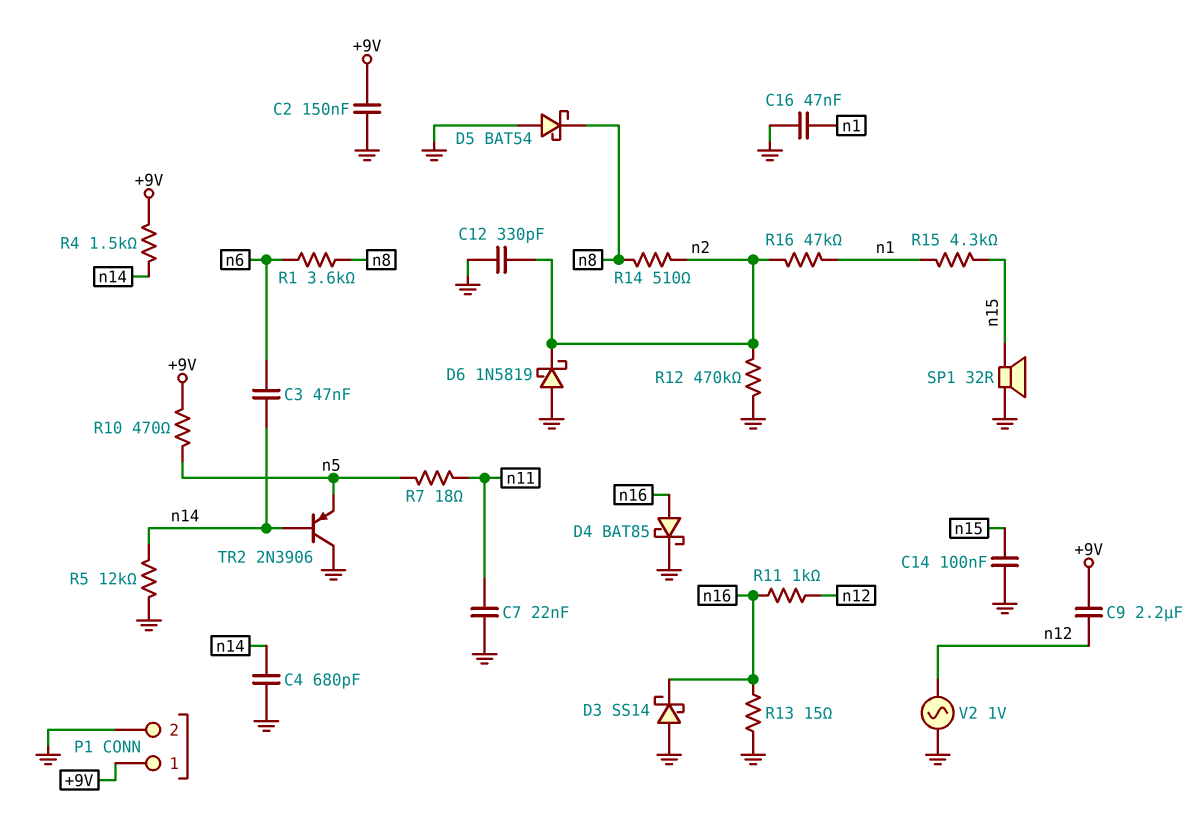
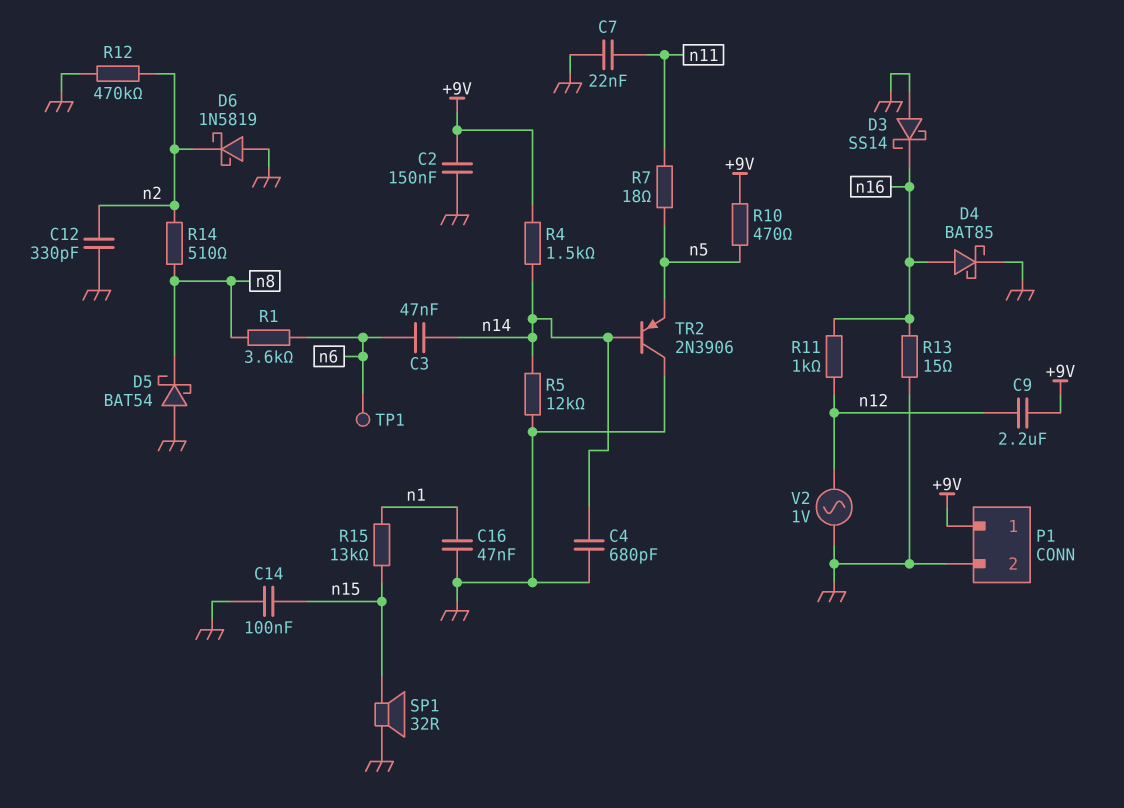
R15: 4.3k (n1, n15) -> 13k (n1, n15)
R16: 47k (n1, n2) -> none
TP1: none -> test point (n6)

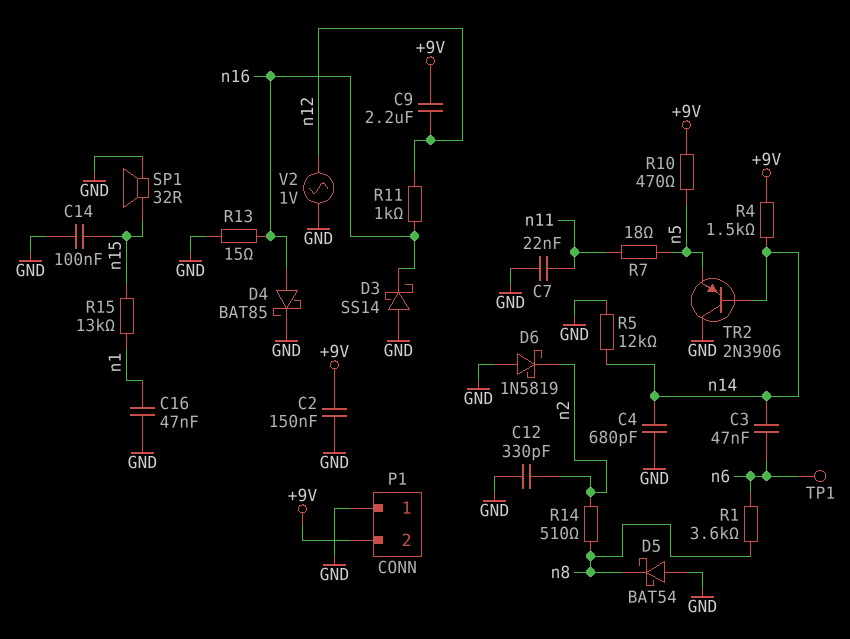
P1 pin 1: +9V -> GND
P1 pin 2: GND -> +9V
R12: 470k (GND, n2) -> none

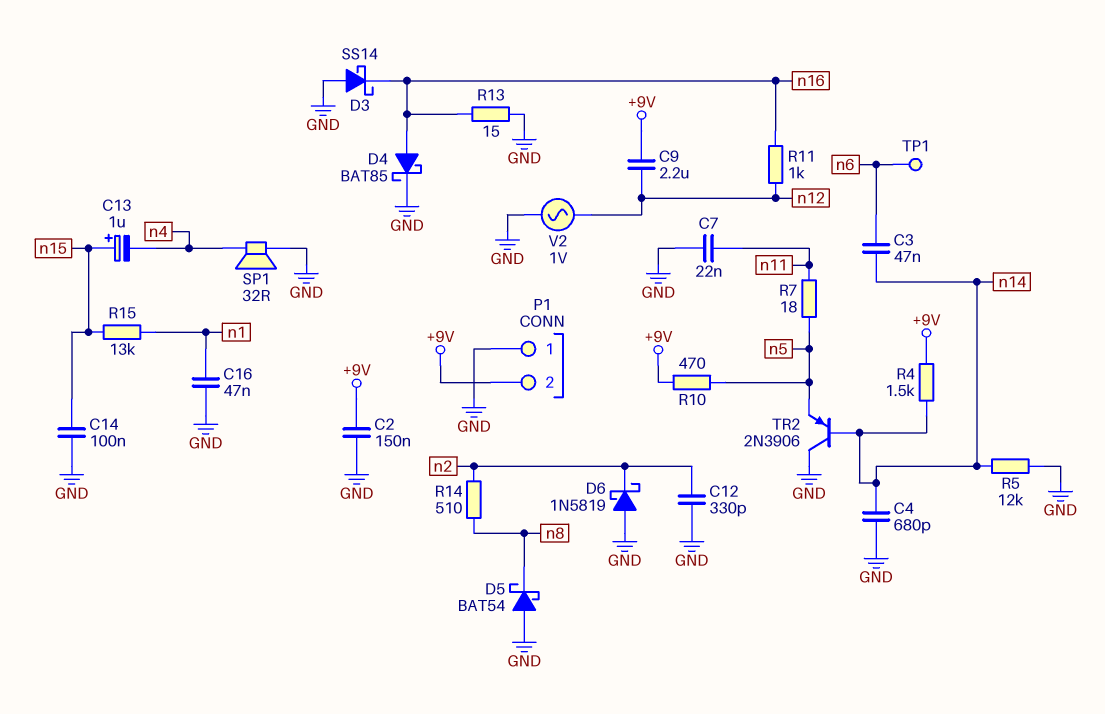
C13: none -> 1uF (plus n15, minus n4)
R1: 3.6k (n6, n8) -> none
SP1: speaker 32R (GND, n15) -> speaker 32R (GND, n4)

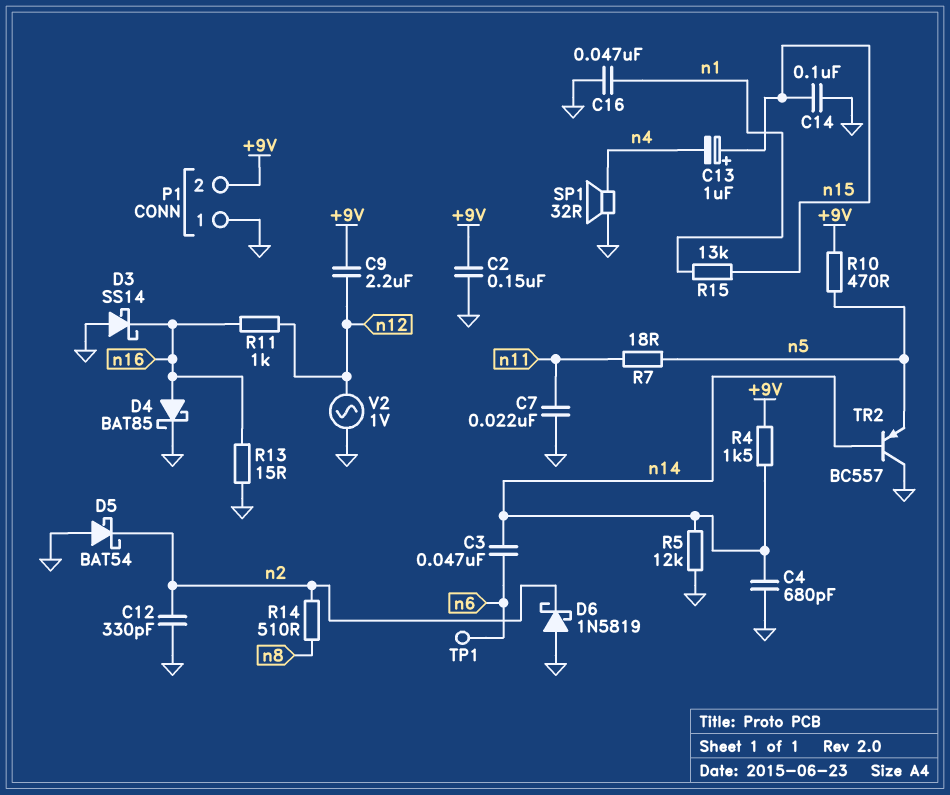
D5: schottky BAT54 (A GND, K n8) -> schottky BAT54 (A GND, K n2)
TR2: PNP 2N3906 (B n14, C GND, E n5) -> PNP BC557 (B n14, C GND, E n5)

